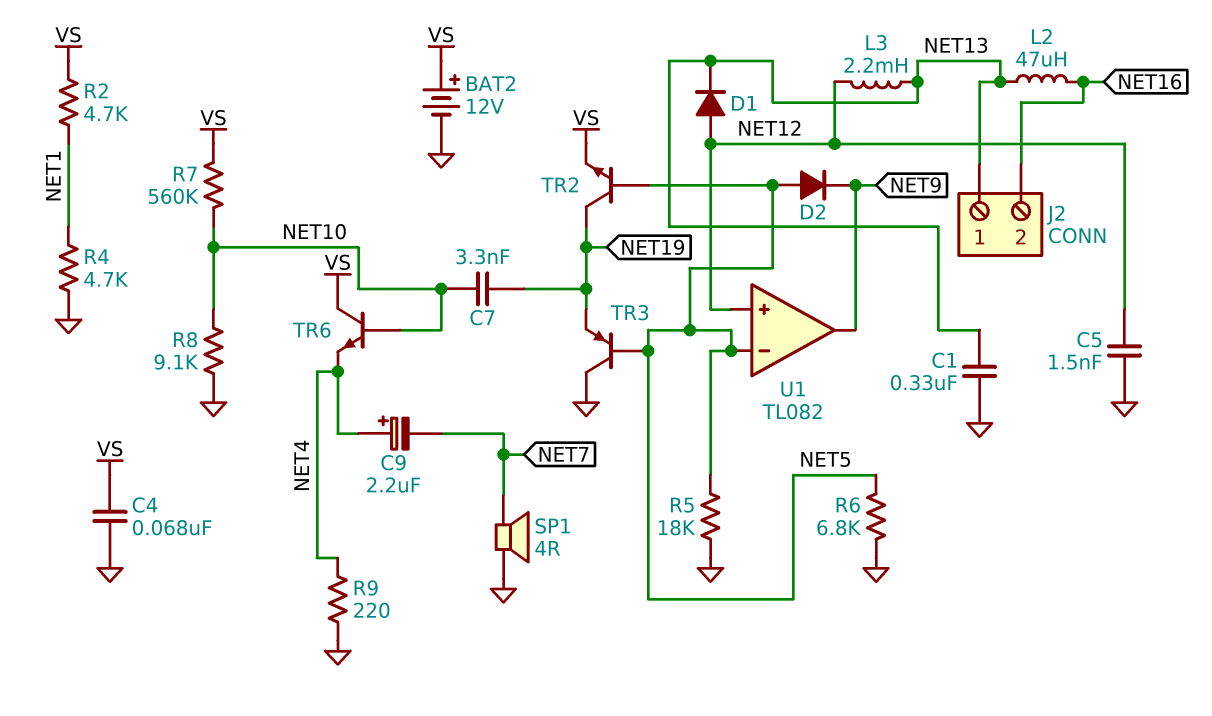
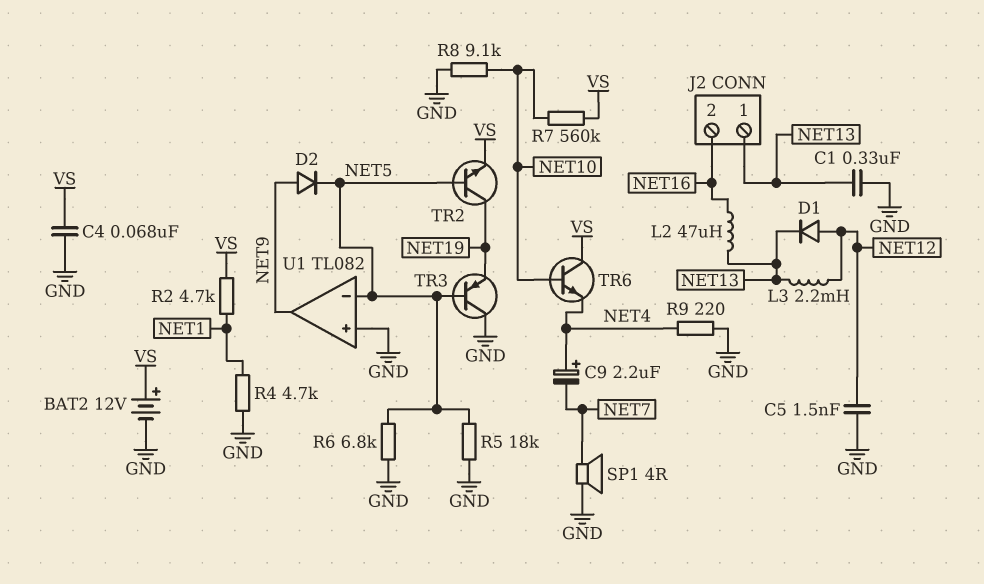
C7: 3.3nF (NET10, NET19) -> none
D2: diode (A NET5, K NET9) -> diode (A NET9, K NET5)
U1 pin in+: NET12 -> GND

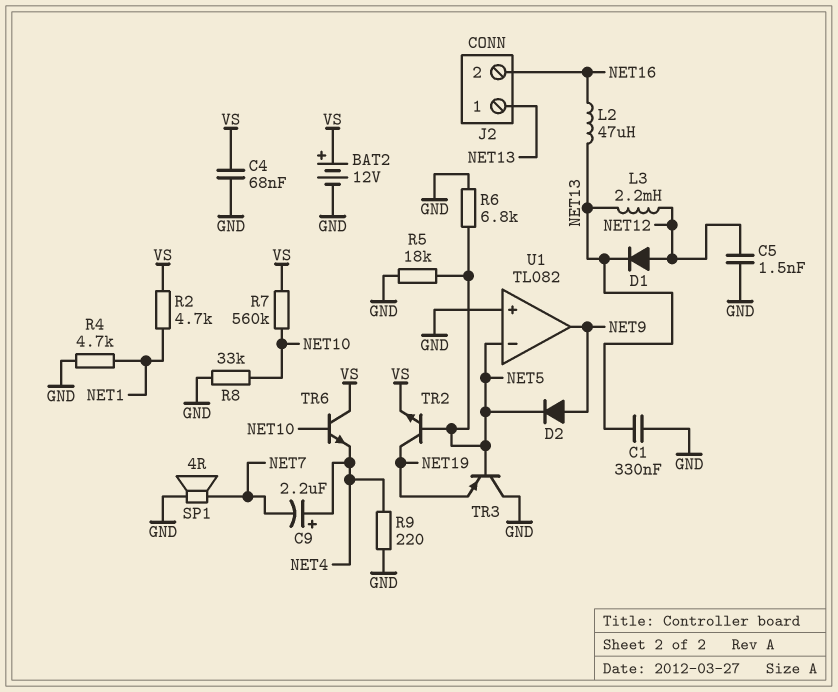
R8: 9.1k (GND, NET10) -> 33k (GND, NET10)

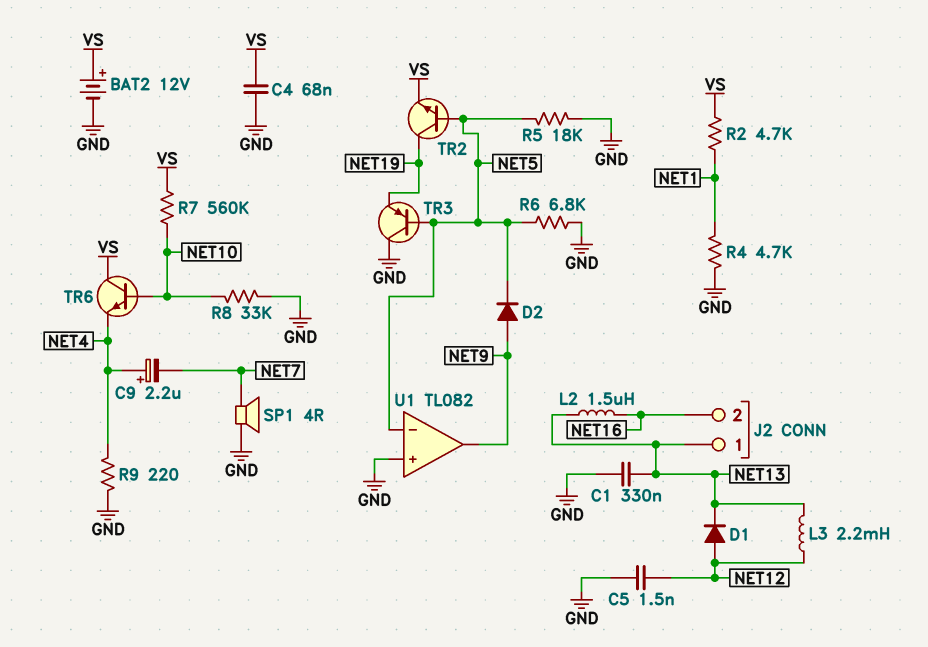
L2: 47uH (NET13, NET16) -> 1.5uH (NET13, NET16)

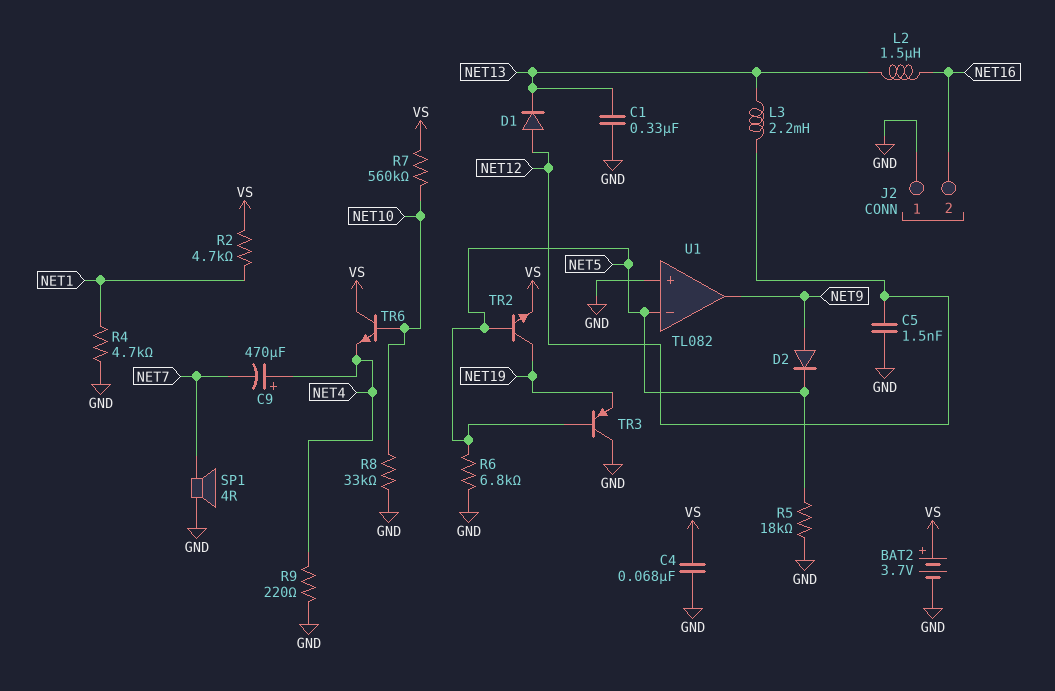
BAT2: 12V (plus VS, minus GND) -> 3.7V (plus VS, minus GND)
C9: 2.2uF (plus NET4, minus NET7) -> 470uF (plus NET4, minus NET7)
J2 pin 1: NET13 -> GND

